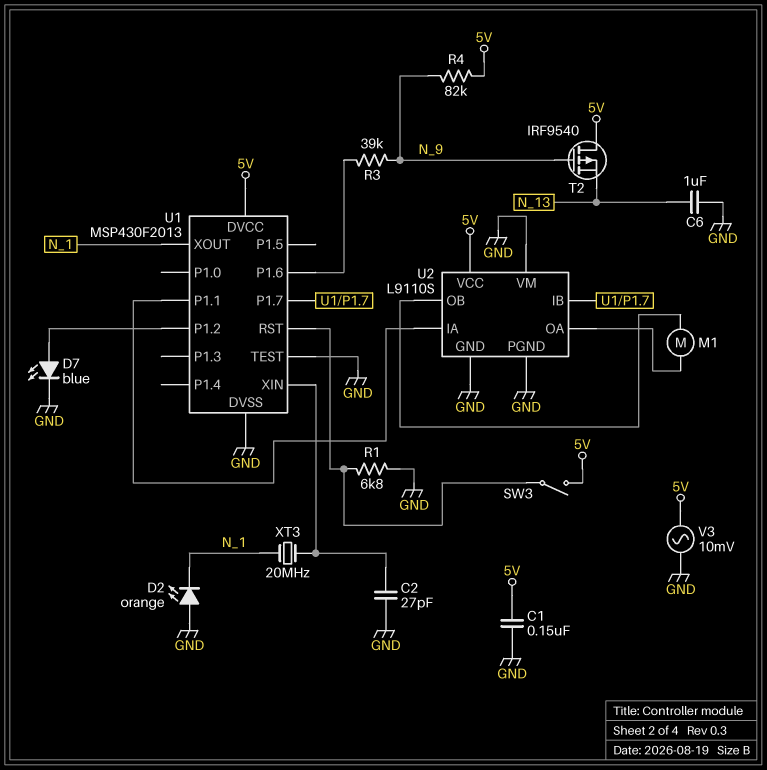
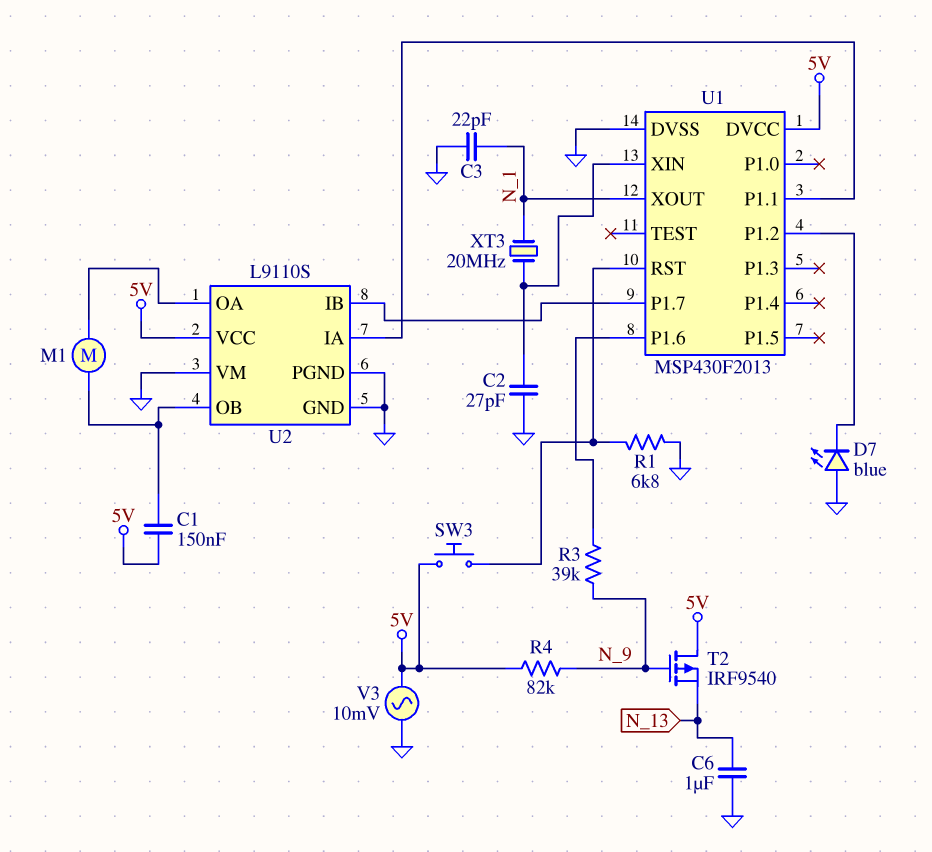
C1: 150nF (5V, GND) -> 150nF (5V, U2/OB)
C3: none -> 22pF (GND, N_1)
D2: LED orange (A GND, K N_1) -> none
D7: LED blue (A U1/P1.2, K GND) -> LED blue (A GND, K U1/P1.2)
SW3: switch (5V, U1/RST) -> button (5V, U1/RST)
U1 pin TEST: GND -> none

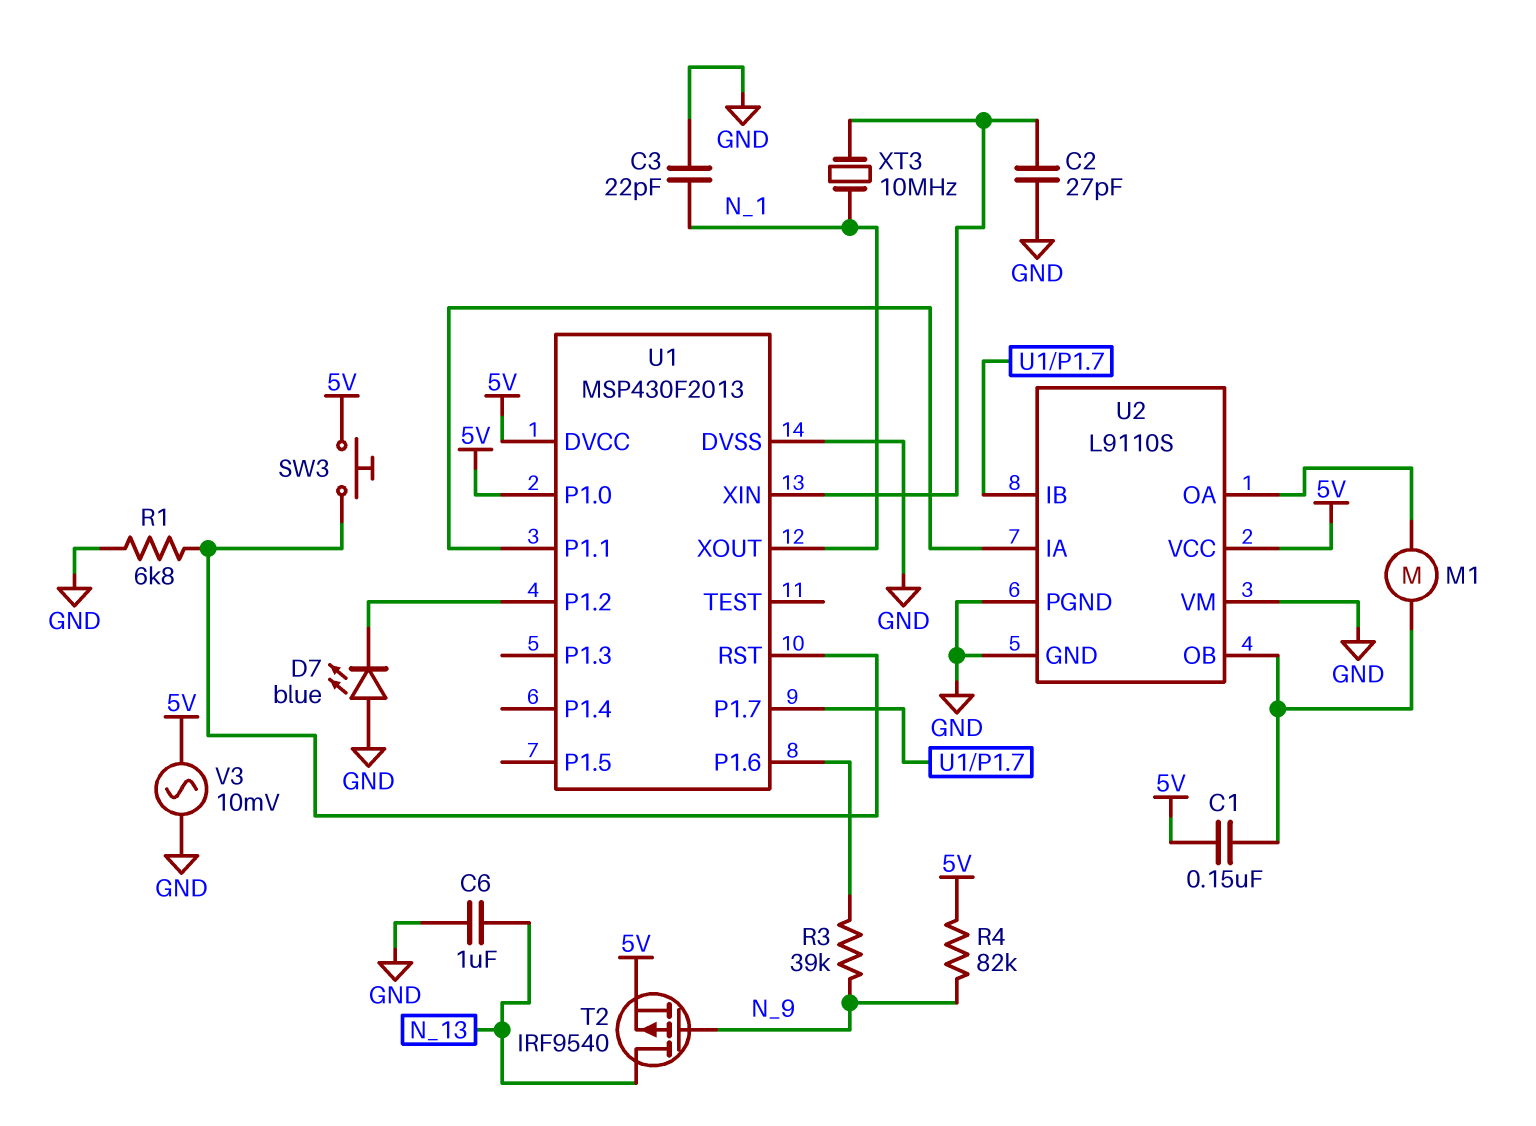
T2: PMOS IRF9540 (G N_9, D 5V, S N_13) -> PMOS IRF9540 (G N_9, D N_13, S 5V)
U1 pin P1.0: none -> 5V
XT3: 20MHz (N_1, U1/XIN) -> 10MHz (N_1, U1/XIN)

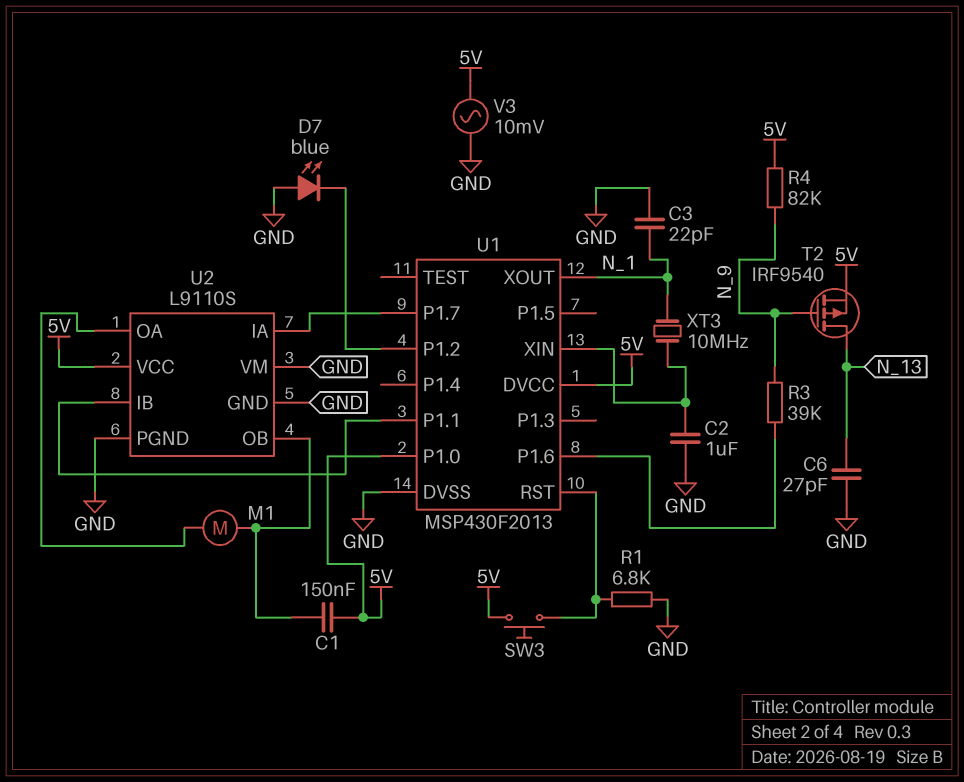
C2: 27pF (GND, U1/XIN) -> 1uF (GND, U1/XIN)
C6: 1uF (GND, N_13) -> 27pF (GND, N_13)
U2 pin IA: U1/P1.1 -> U1/P1.7
U2 pin IB: U1/P1.7 -> U1/P1.1

